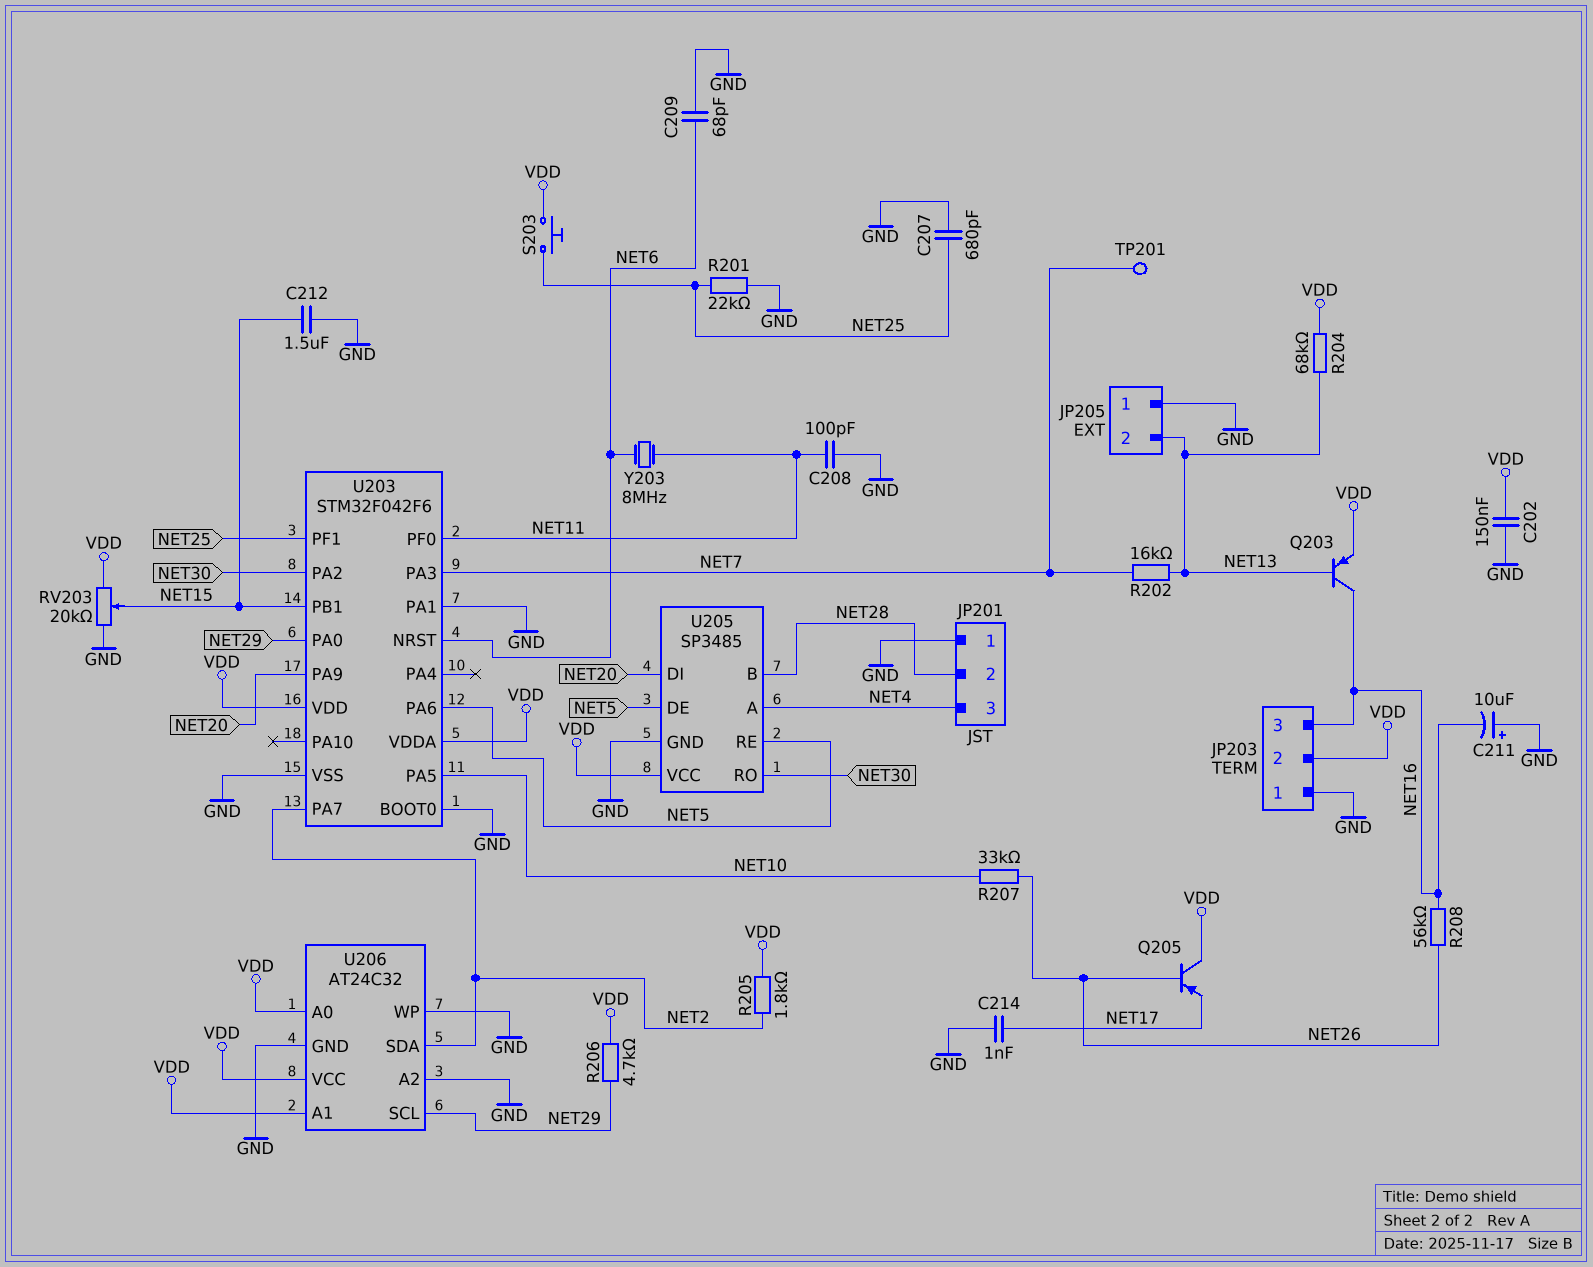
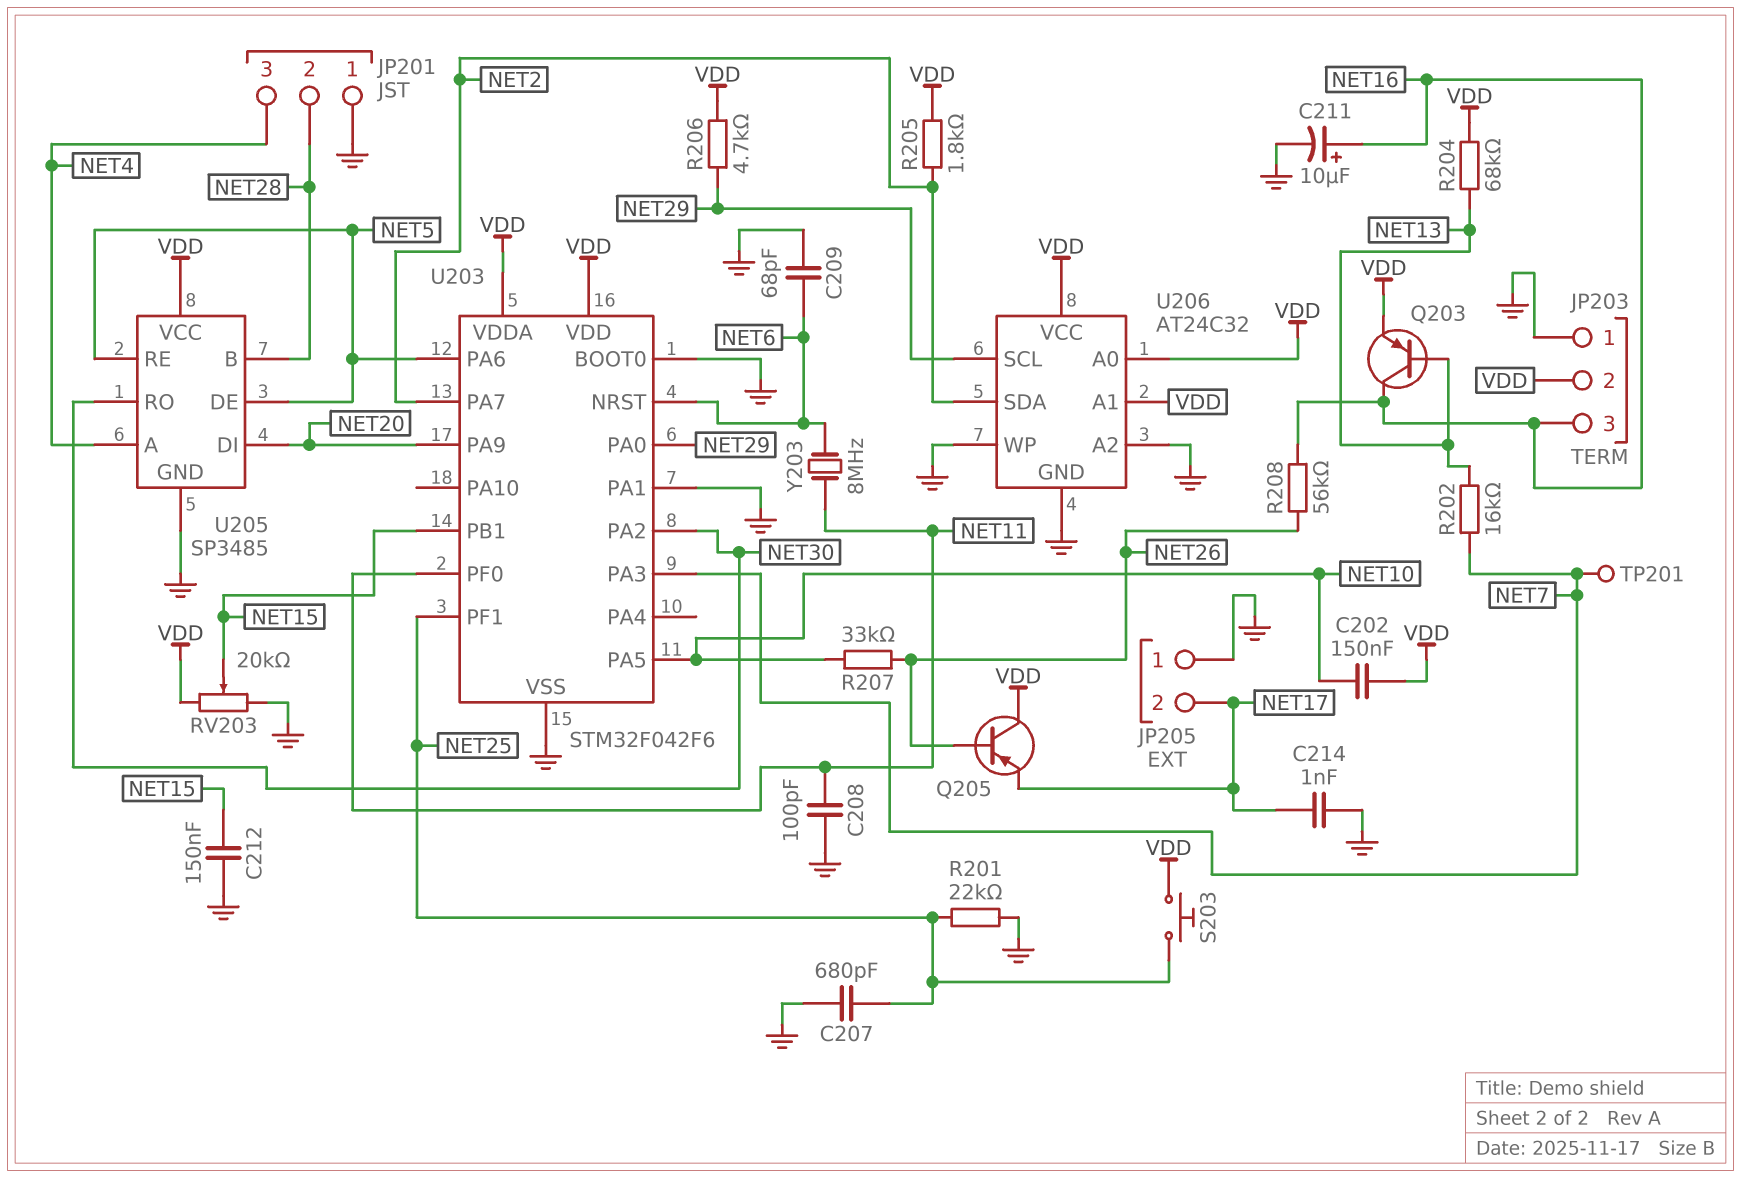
C202: 150nF (GND, VDD) -> 150nF (NET10, VDD)
C211: 10uF (plus GND, minus NET16) -> 10uF (plus NET16, minus GND)
C212: 1.5uF (GND, NET15) -> 150nF (GND, NET15)
JP205 pin 2: NET13 -> NET17

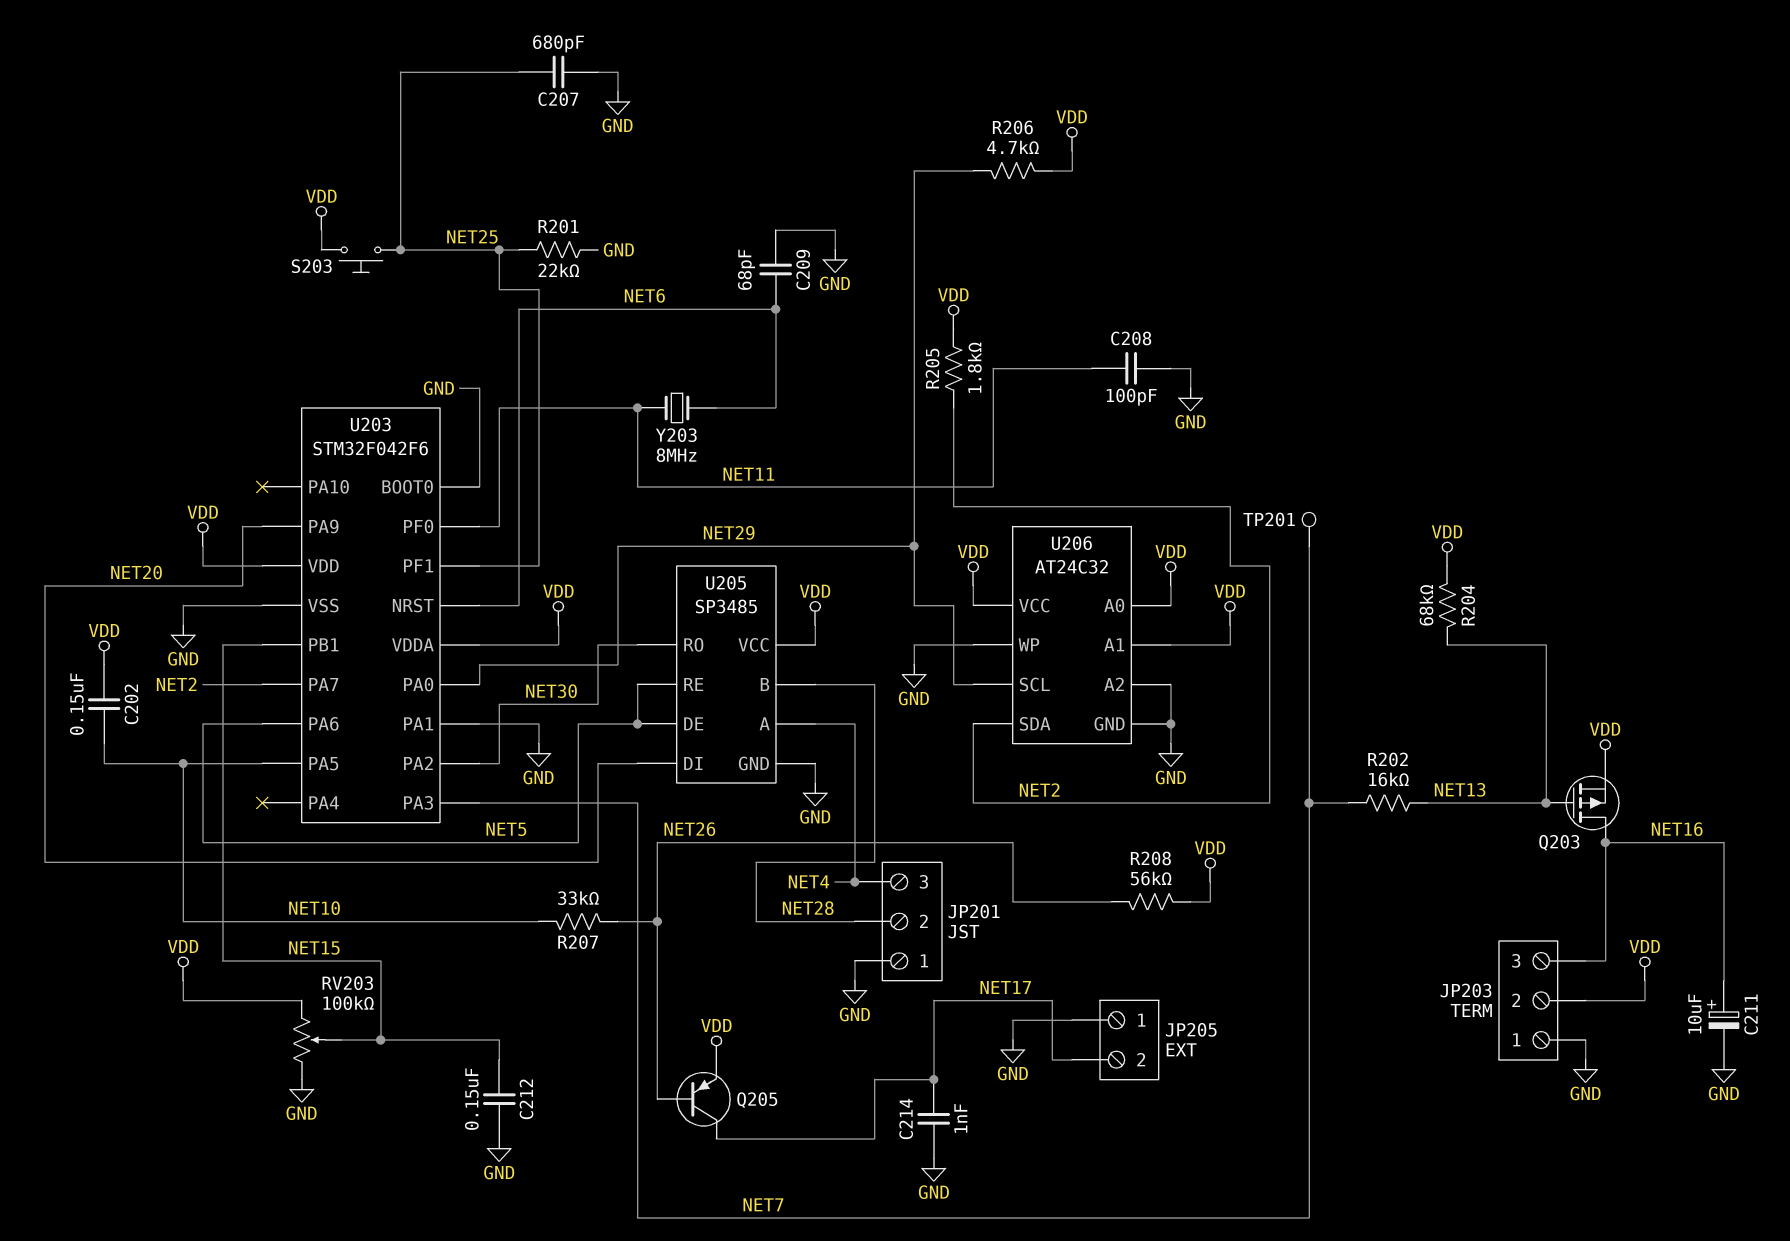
Q203: PNP (B NET13, C NET16, E VDD) -> PMOS (G NET13, D NET16, S VDD)
Q205: PNP (B NET26, C VDD, E NET17) -> PNP (B NET26, C NET17, E VDD)
R208: 56k (NET16, NET26) -> 56k (NET26, VDD)
RV203: 20k (GND, VDD, wiper NET15) -> 100k (GND, VDD, wiper NET15)

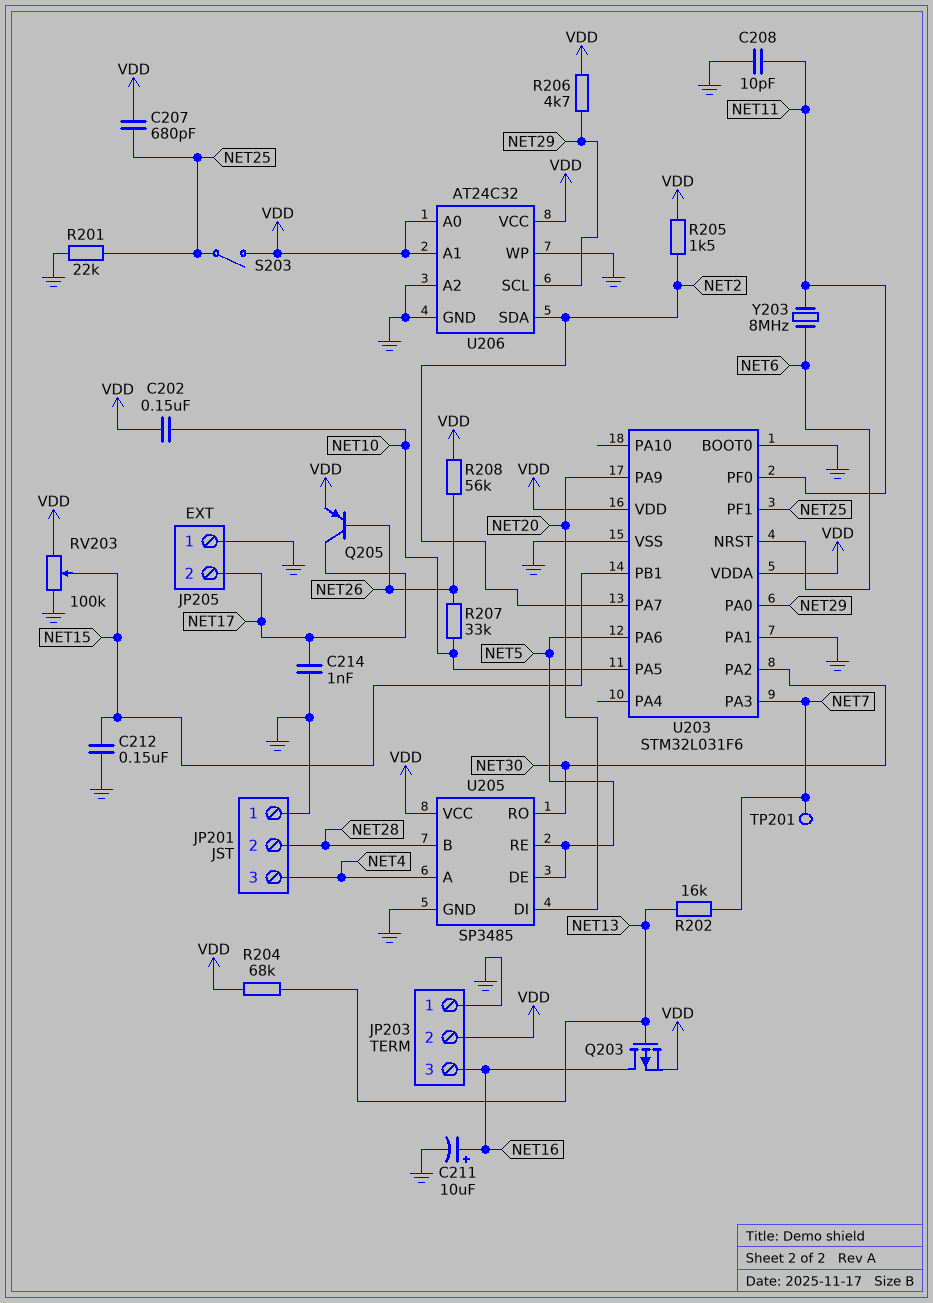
C207: 680pF (GND, NET25) -> 680pF (NET25, VDD)
C208: 100pF (GND, NET11) -> 10pF (GND, NET11)
C209: 68pF (GND, NET6) -> none
R205: 1.8k (NET2, VDD) -> 1.5k (NET2, VDD)
S203: button (NET25, VDD) -> switch (NET25, VDD)
U203: STM32F042F6 -> STM32L031F6

